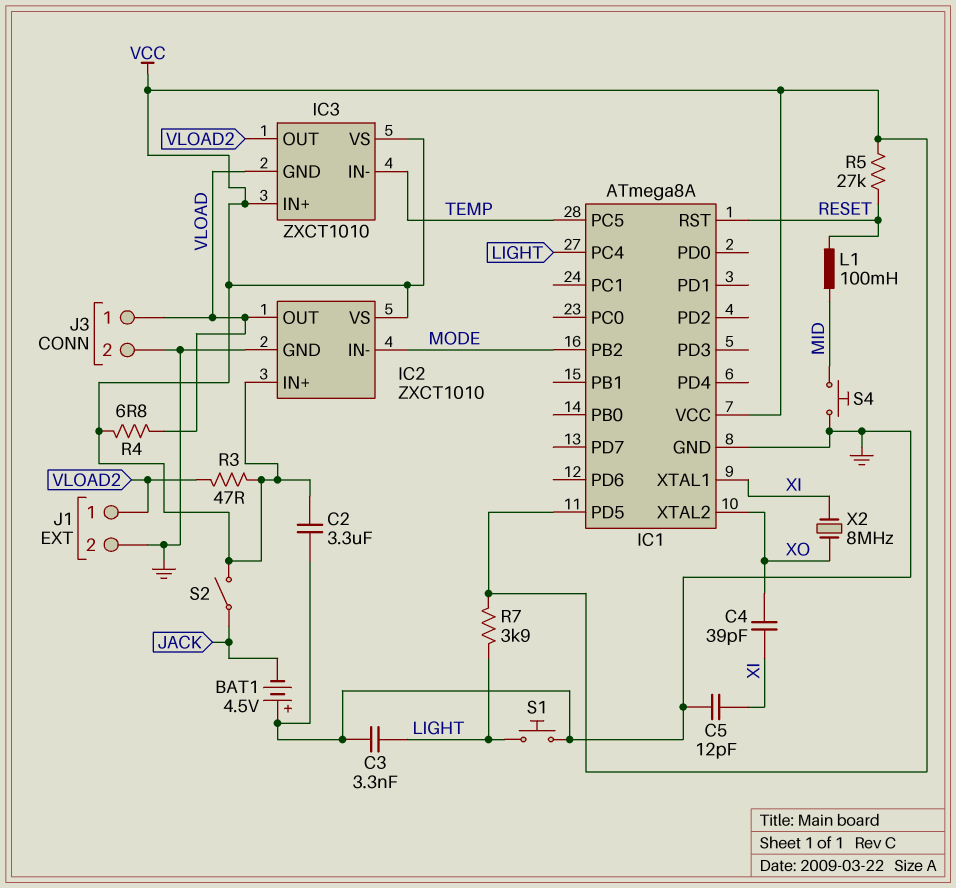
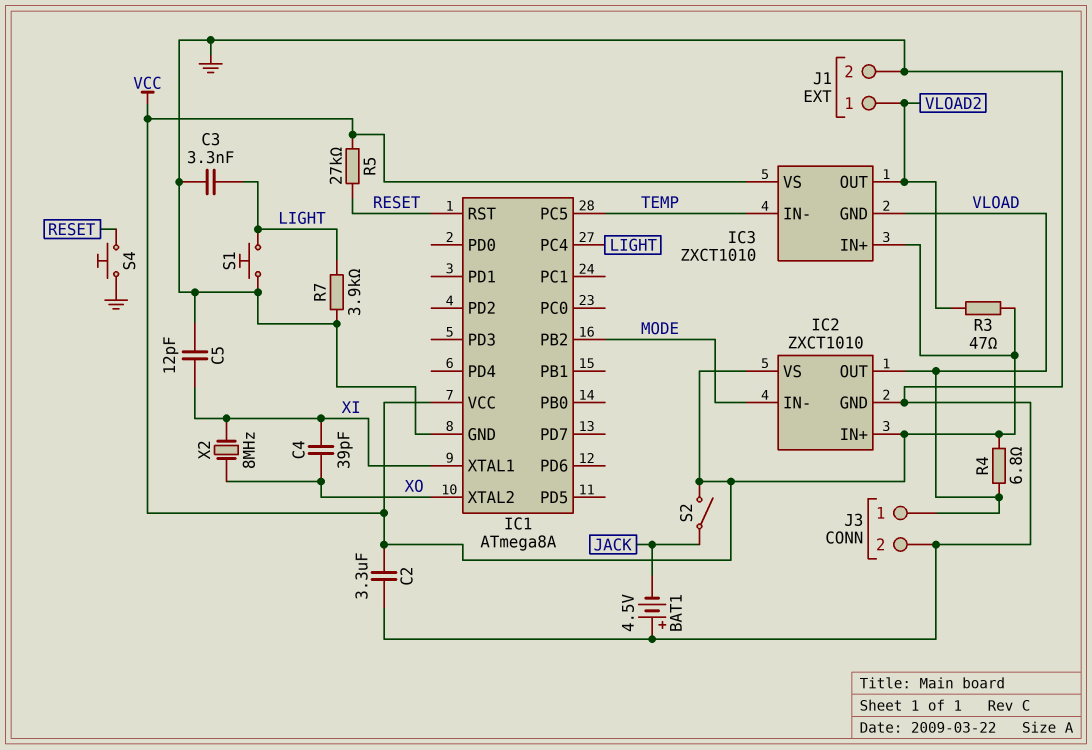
IC1 pin PD5: VCC -> none
L1: 100mH (MID, RESET) -> none
R7: 3.9k (LIGHT, VCC) -> 3.9k (GND, LIGHT)
S4: button (GND, MID) -> button (GND, RESET)

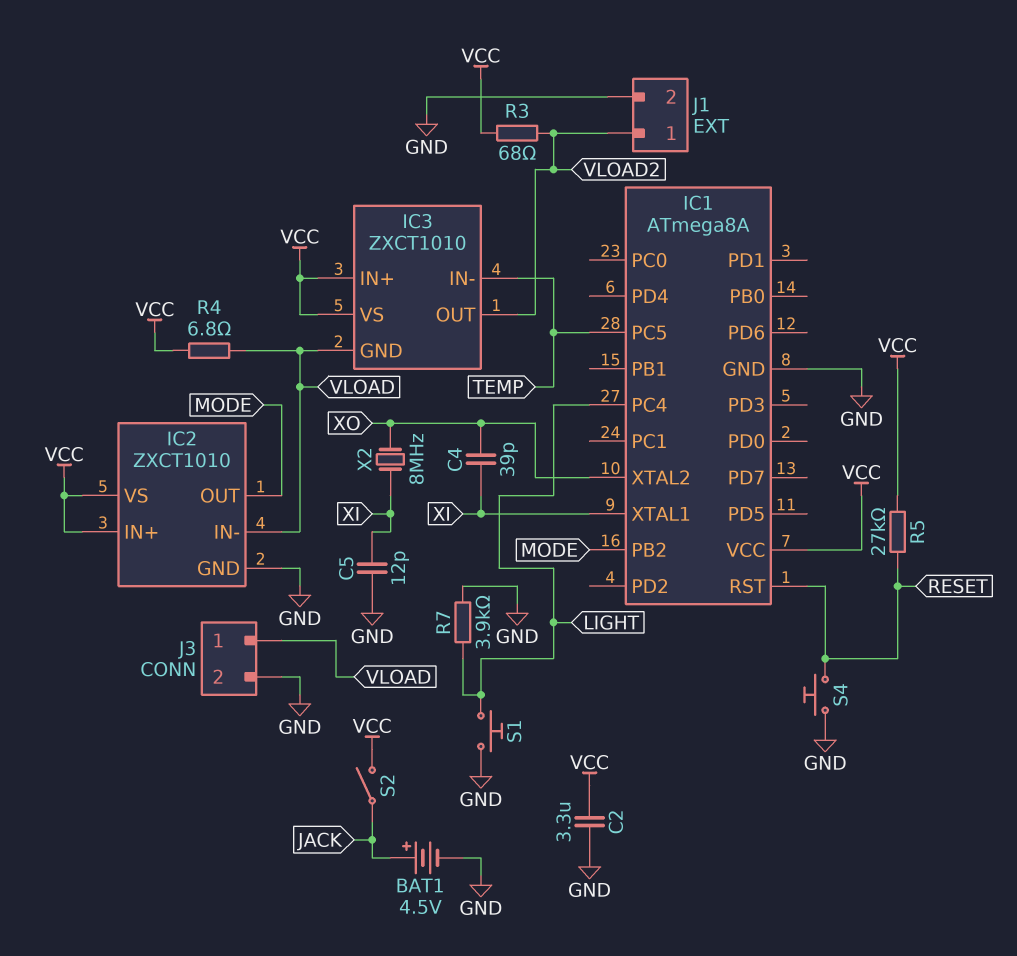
BAT1: 4.5V (plus GND, minus JACK) -> 4.5V (plus JACK, minus GND)
C3: 3.3nF (GND, LIGHT) -> none
IC2 pin IN-: MODE -> VLOAD
IC2 pin OUT: VLOAD -> MODE
R3: 47 (VCC, VLOAD2) -> 68 (VCC, VLOAD2)

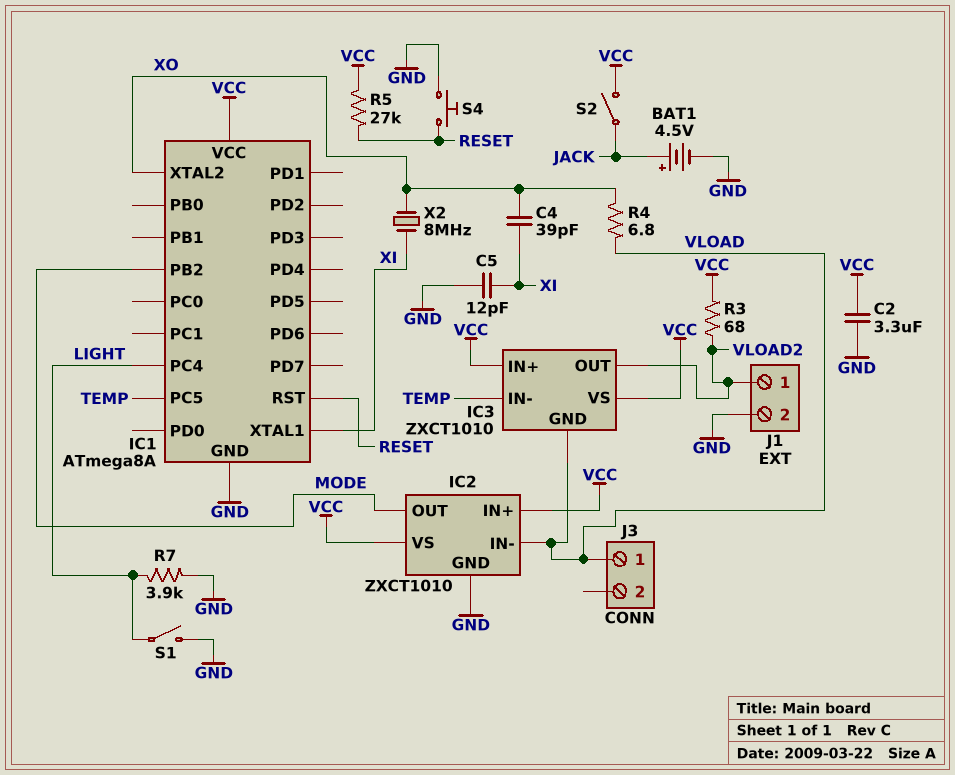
J3 pin 2: GND -> none
R4: 6.8 (VCC, VLOAD) -> 6.8 (VLOAD, XO)
S1: button (GND, LIGHT) -> switch (GND, LIGHT)

